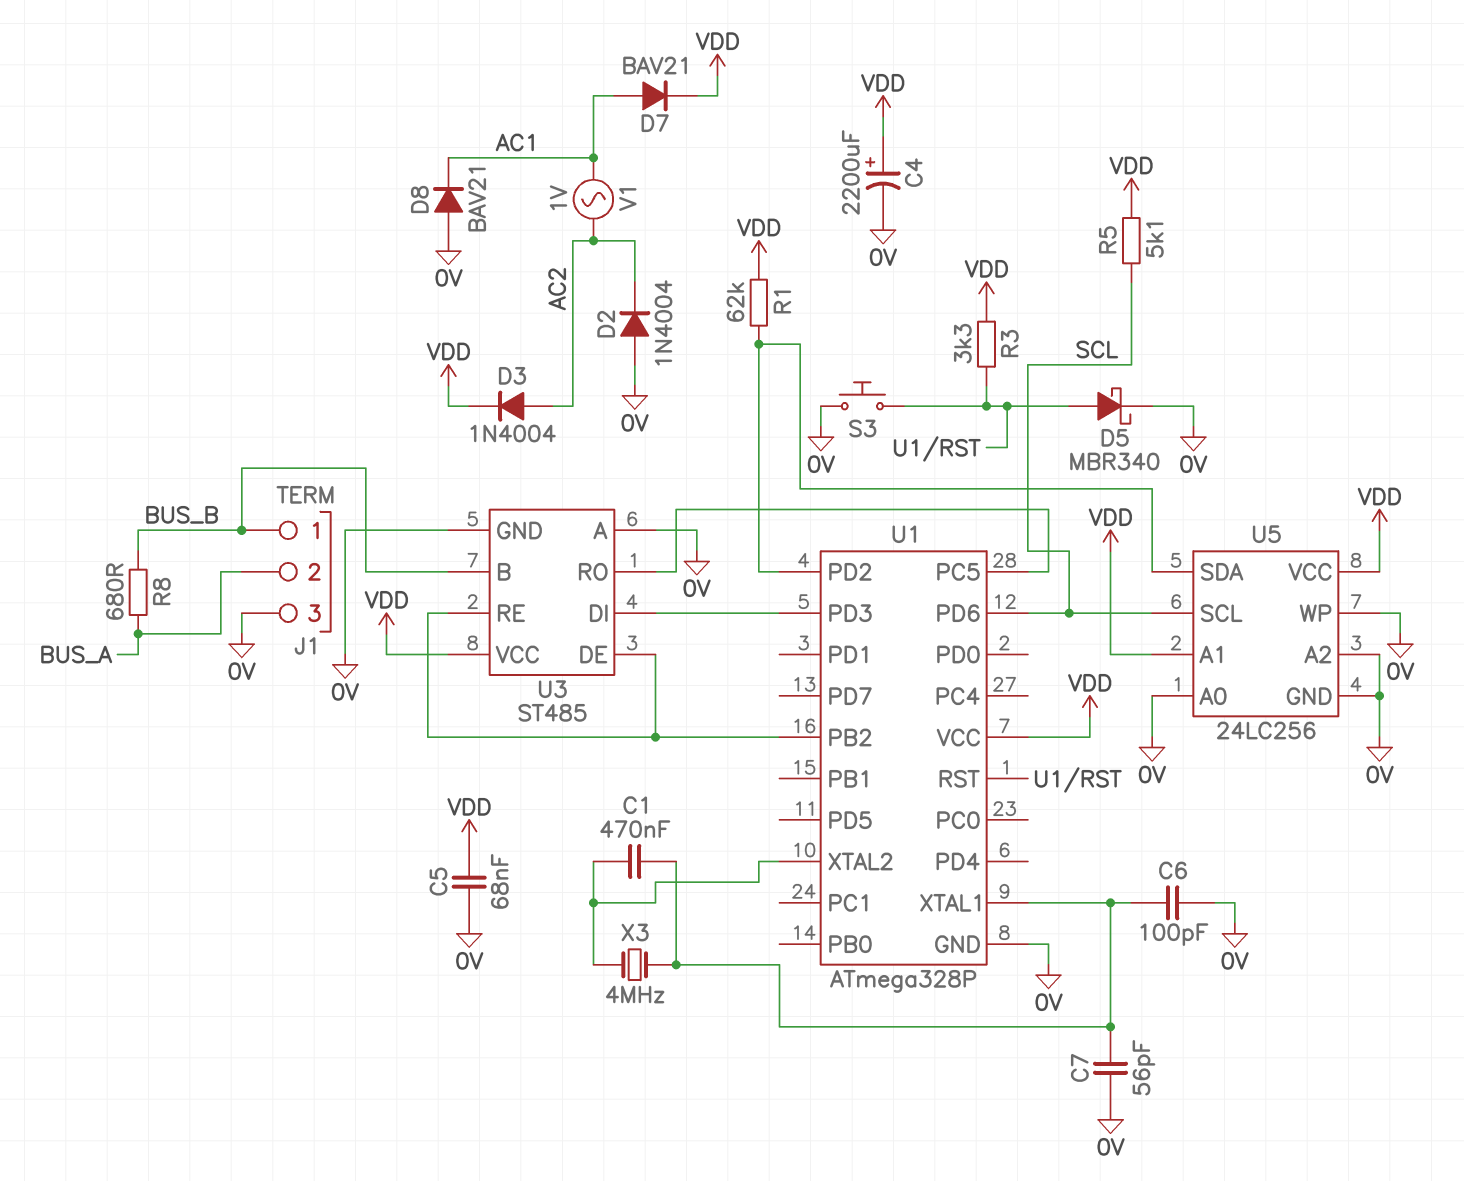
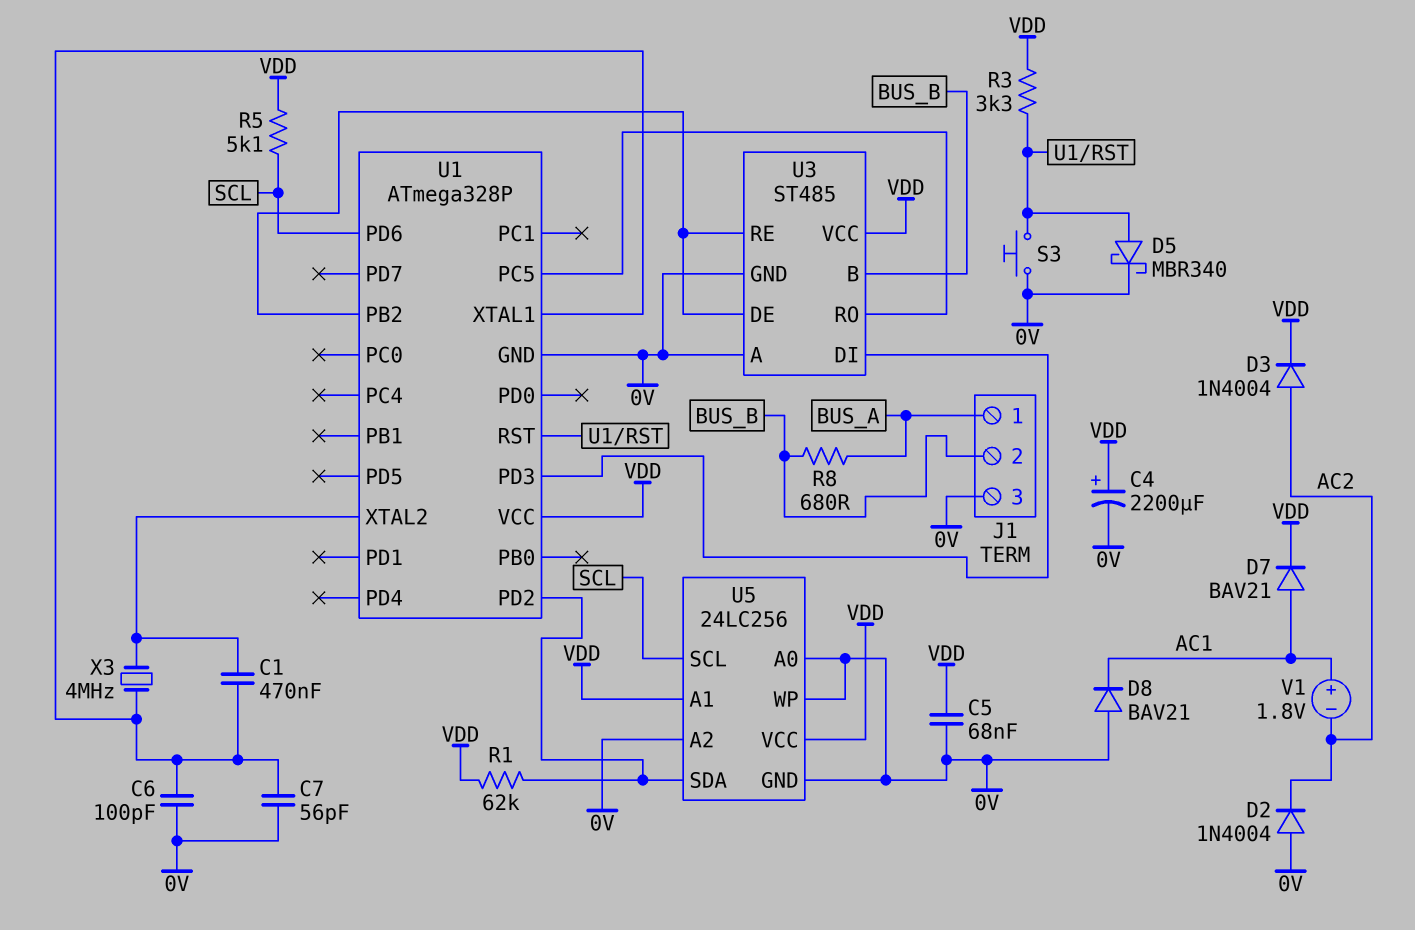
J1 pin 1: BUS_B -> BUS_A
J1 pin 2: BUS_A -> BUS_B
V1: AC 1V (AC1, AC2) -> 1.8V (plus AC1, minus AC2)

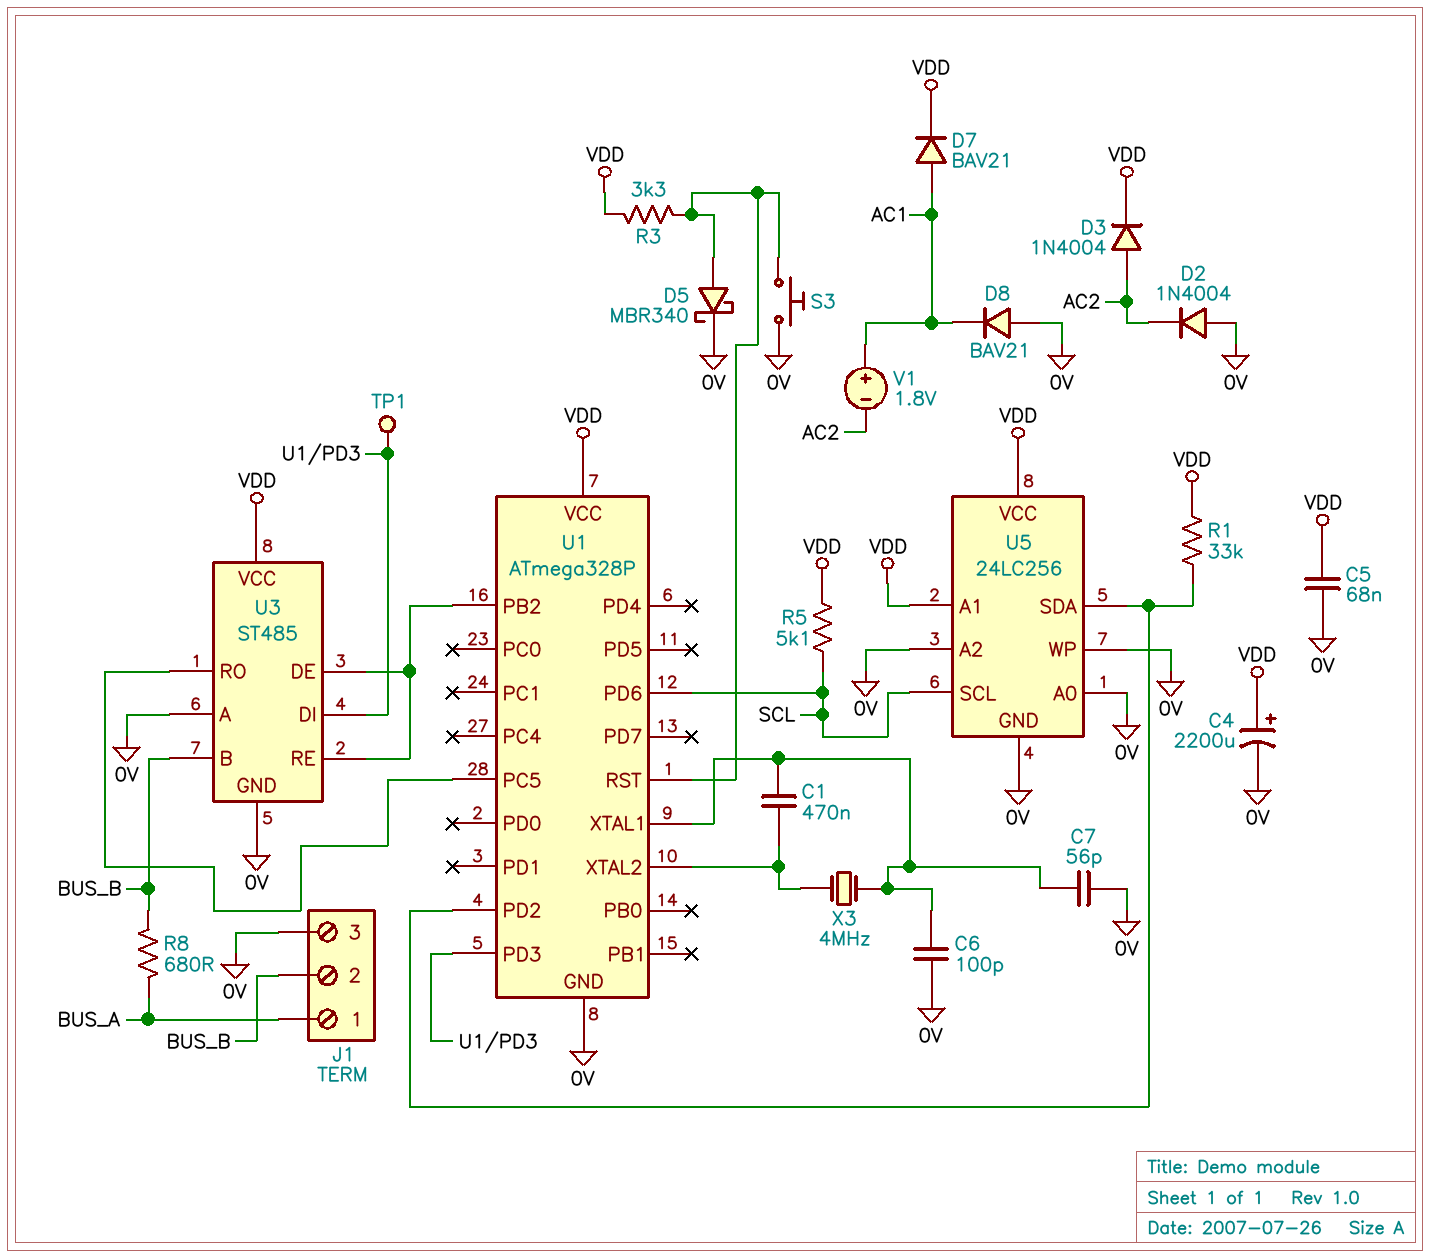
R1: 62k (U1/PD2, VDD) -> 33k (U1/PD2, VDD)
TP1: none -> test point (U1/PD3)

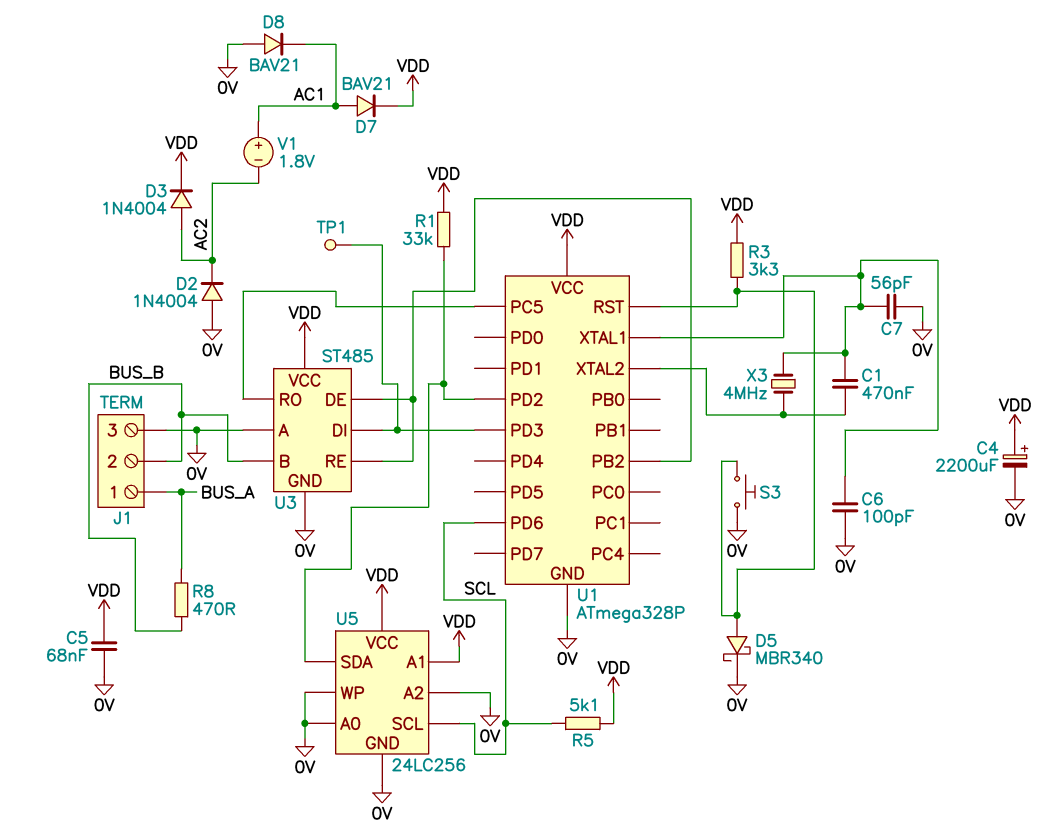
R8: 680 (BUS_A, BUS_B) -> 470 (BUS_A, BUS_B)

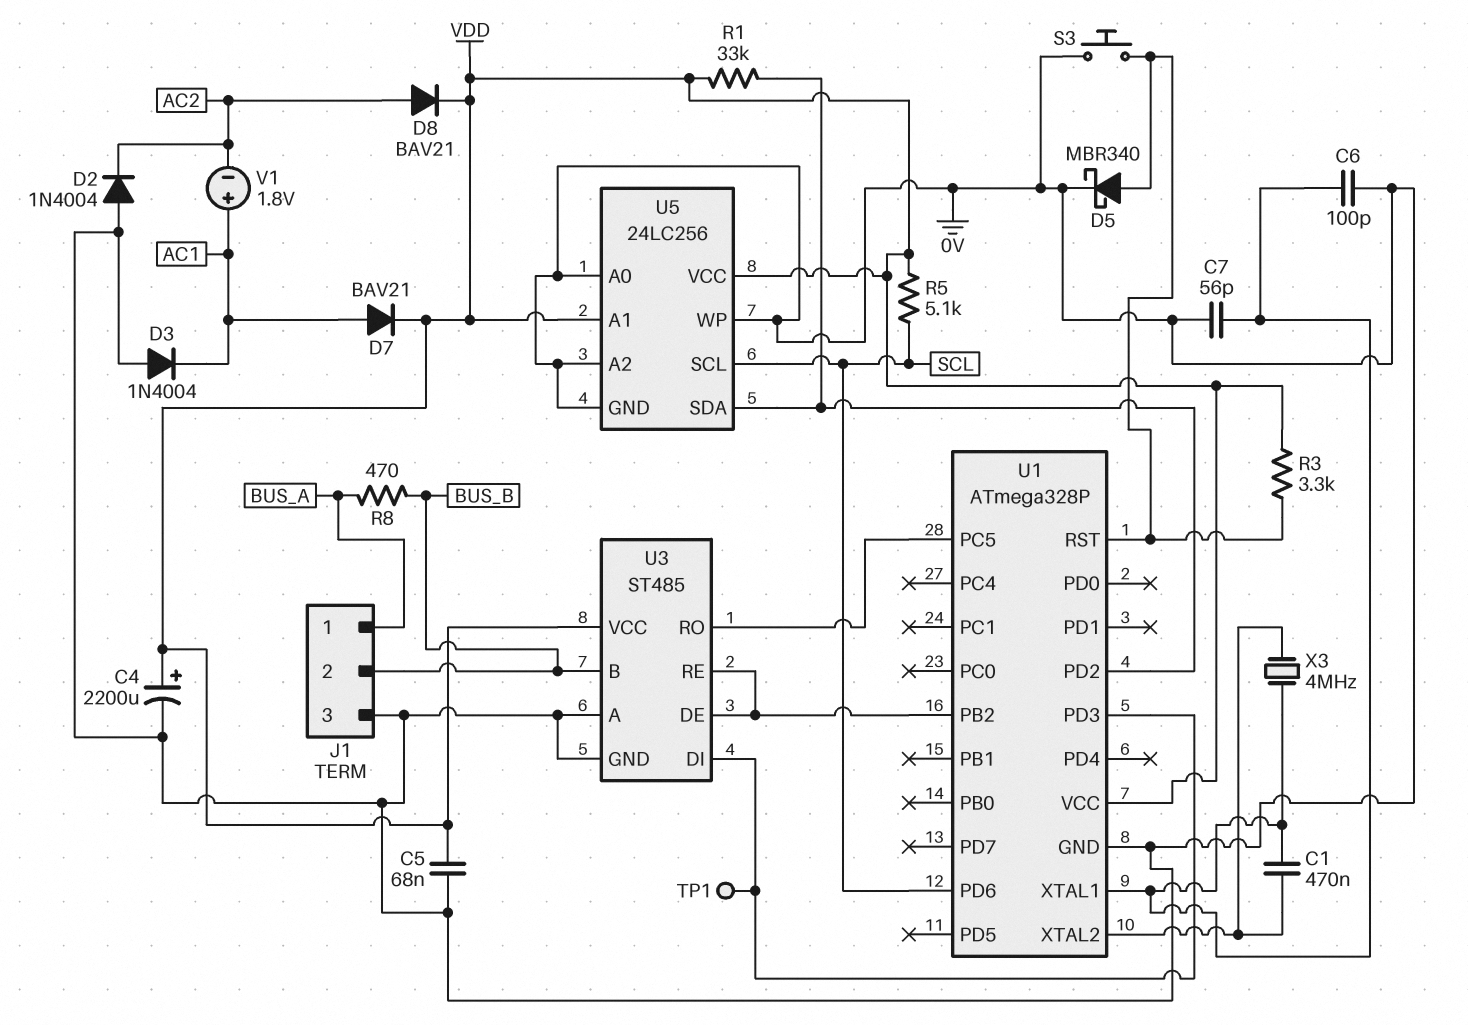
D3: diode 1N4004 (A AC2, K VDD) -> diode 1N4004 (A 0V, K AC1)
D8: diode BAV21 (A 0V, K AC1) -> diode BAV21 (A AC2, K VDD)

